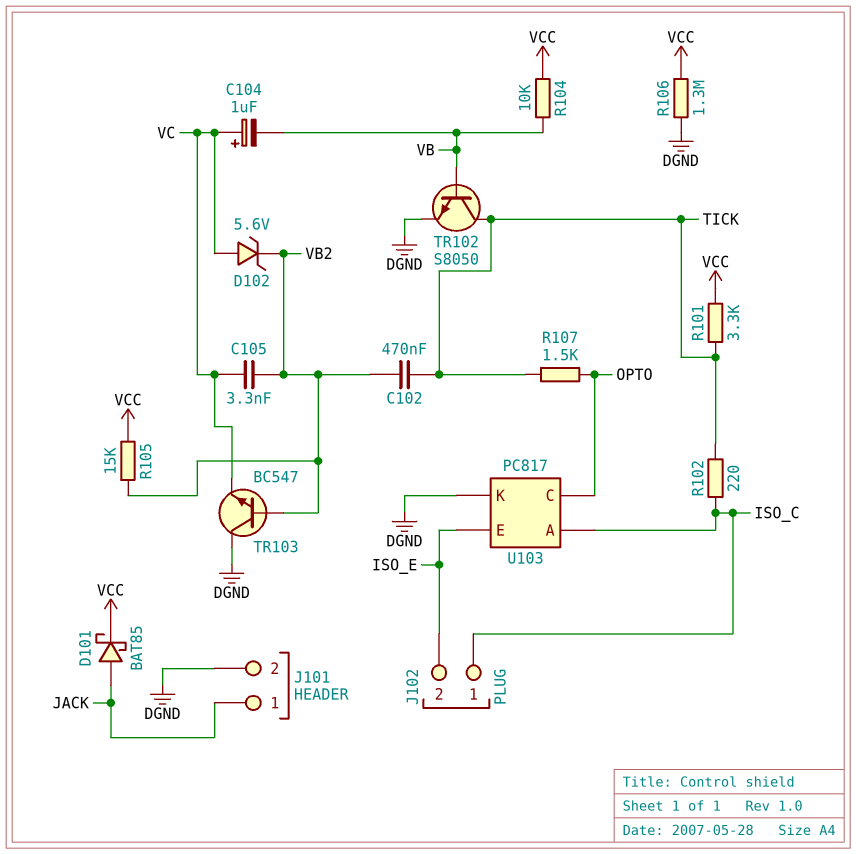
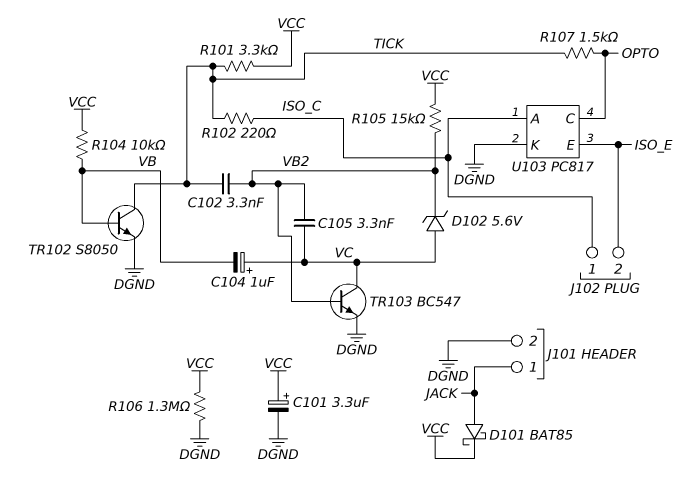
C101: none -> 3.3uF (plus VCC, minus DGND)
C102: 470nF (TICK, VB2) -> 3.3nF (TICK, VB2)
TR103: NPN BC547 (B VB2, C DGND, E VC) -> NPN BC547 (B VB2, C VC, E DGND)

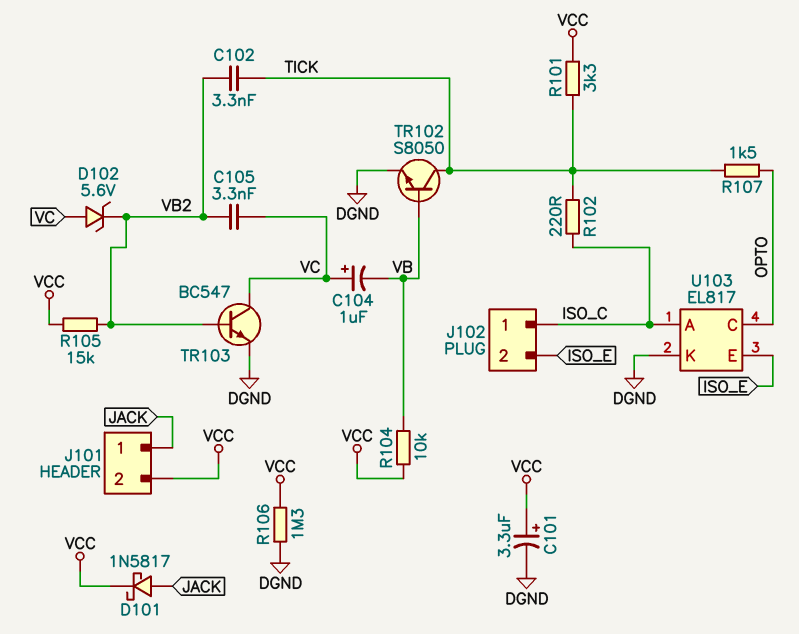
D101: schottky BAT85 (A JACK, K VCC) -> schottky 1N5817 (A JACK, K VCC)
J101 pin 2: DGND -> VCC
U103: PC817 -> EL817

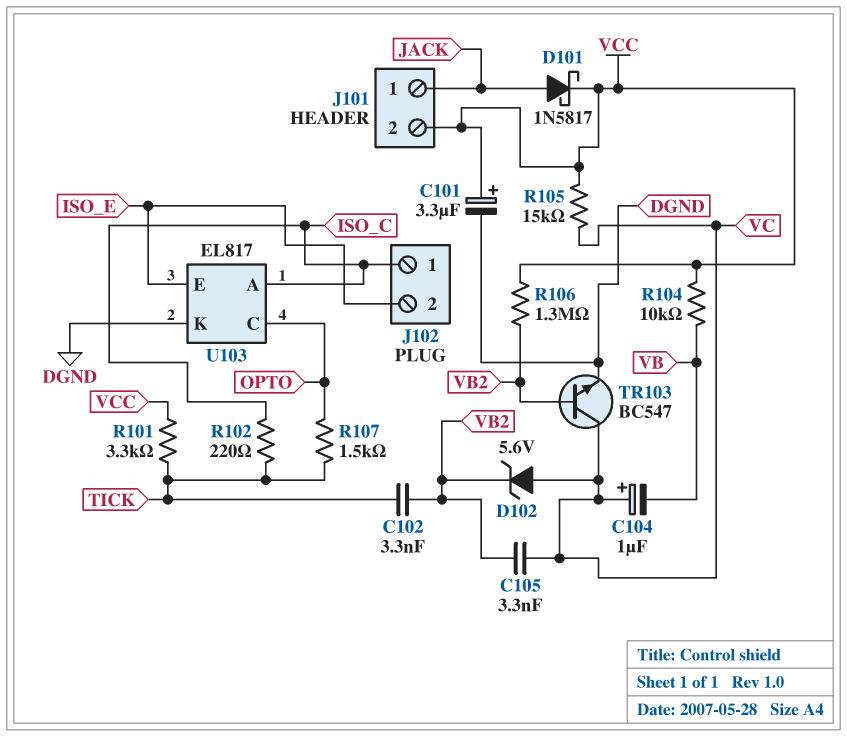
R105: 15k (VB2, VCC) -> 15k (VC, VCC)
R106: 1.3M (DGND, VCC) -> 1.3M (VB2, VCC)
TR102: NPN S8050 (B VB, C TICK, E DGND) -> none

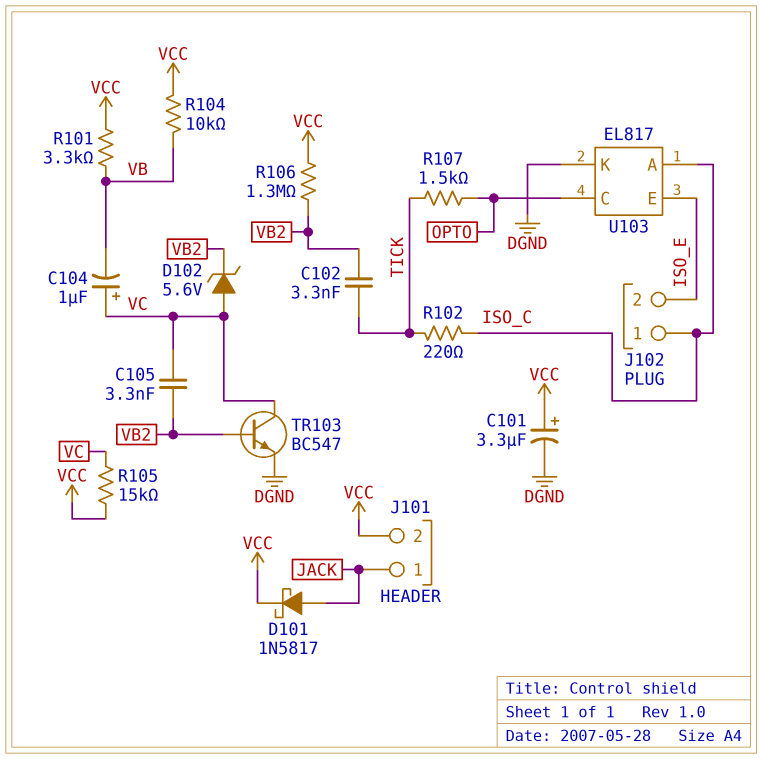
R101: 3.3k (TICK, VCC) -> 3.3k (VB, VCC)

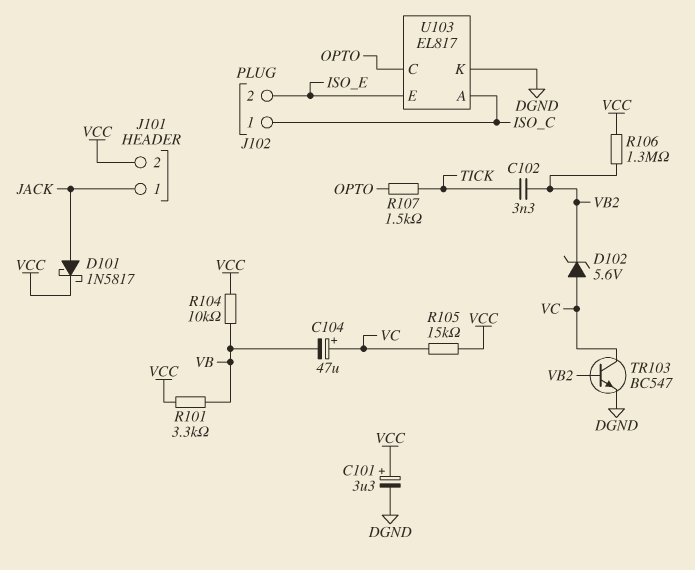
C104: 1uF (plus VC, minus VB) -> 47uF (plus VC, minus VB)
C105: 3.3nF (VB2, VC) -> none
R102: 220 (ISO_C, TICK) -> none

